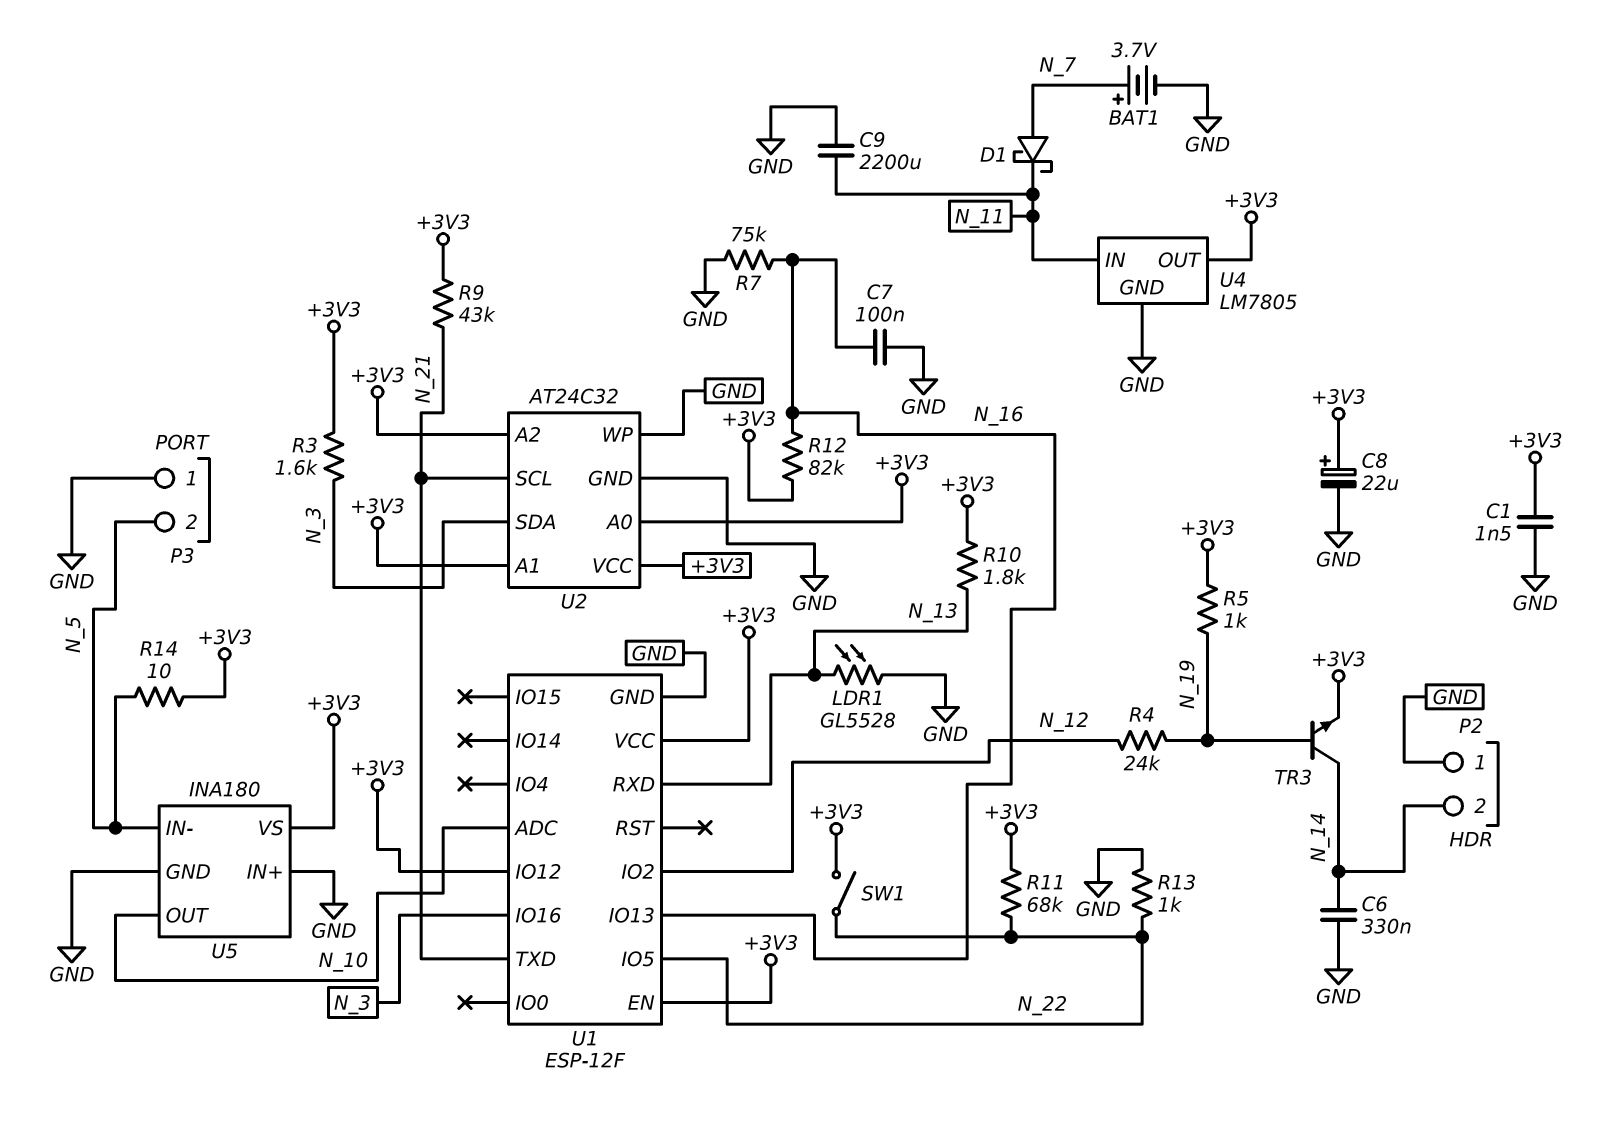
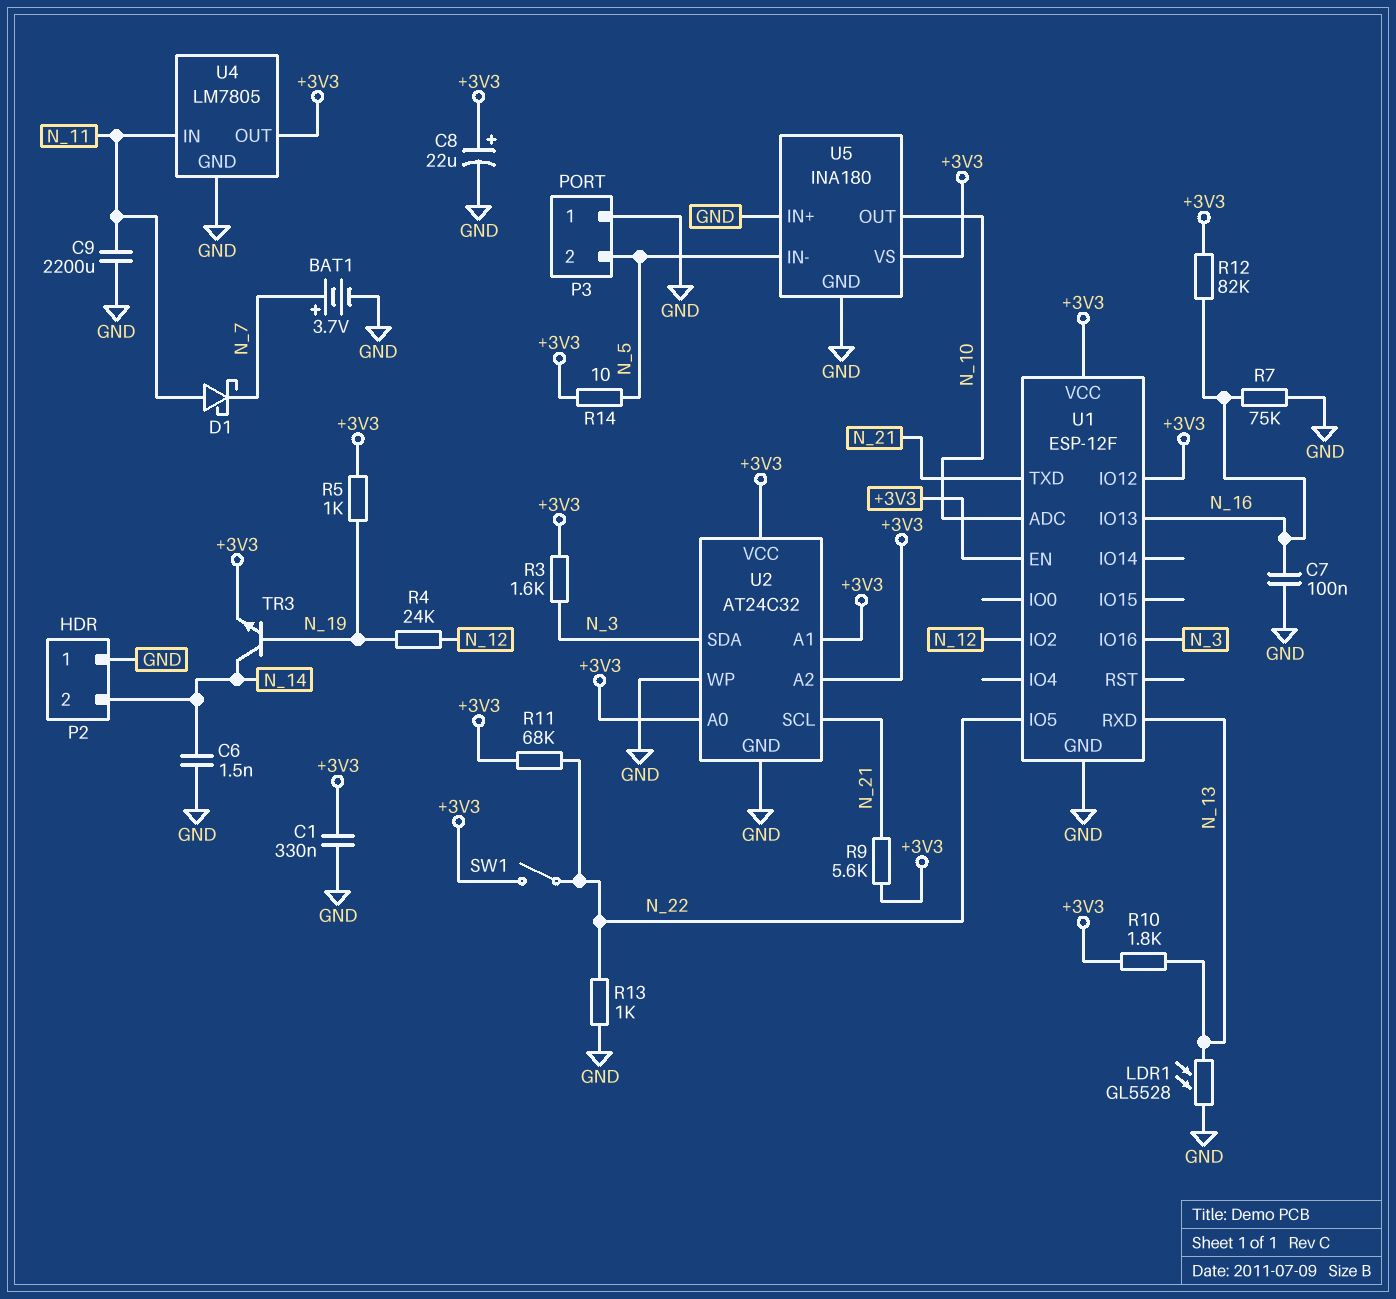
C1: 1.5nF (+3V3, GND) -> 330nF (+3V3, GND)
C6: 330nF (GND, N_14) -> 1.5nF (GND, N_14)
D1: schottky (A N_7, K N_11) -> schottky (A N_11, K N_7)
R9: 43k (+3V3, N_21) -> 5.6k (+3V3, N_21)

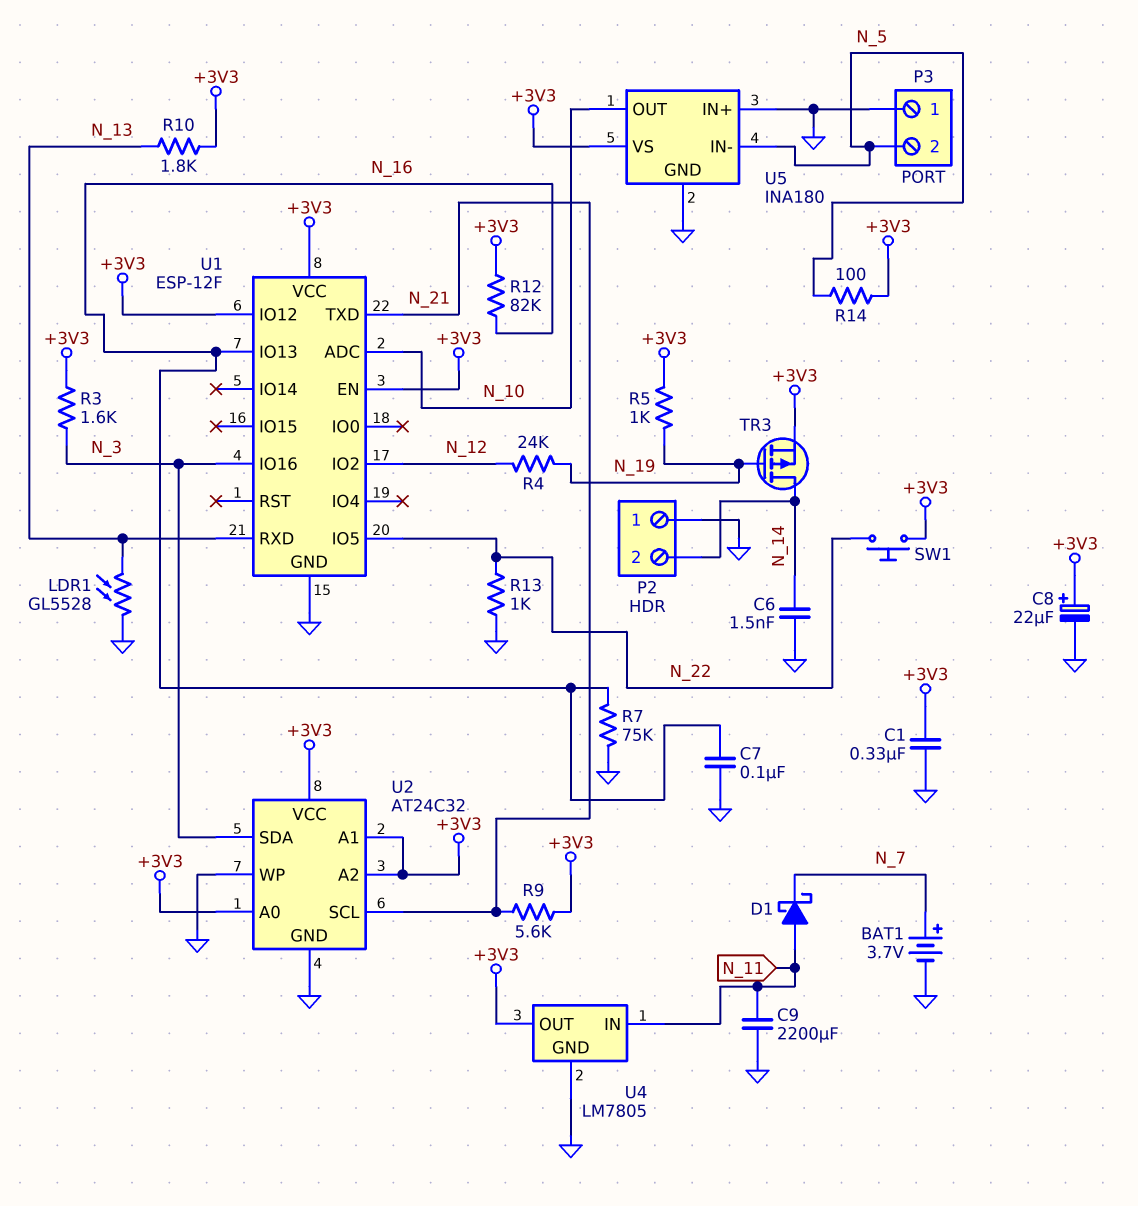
R11: 68k (+3V3, N_22) -> none
R14: 10 (+3V3, N_5) -> 100 (+3V3, N_5)
SW1: switch (+3V3, N_22) -> button (+3V3, N_22)
TR3: NPN (B N_19, C N_14, E +3V3) -> PMOS (G N_19, D N_14, S +3V3)

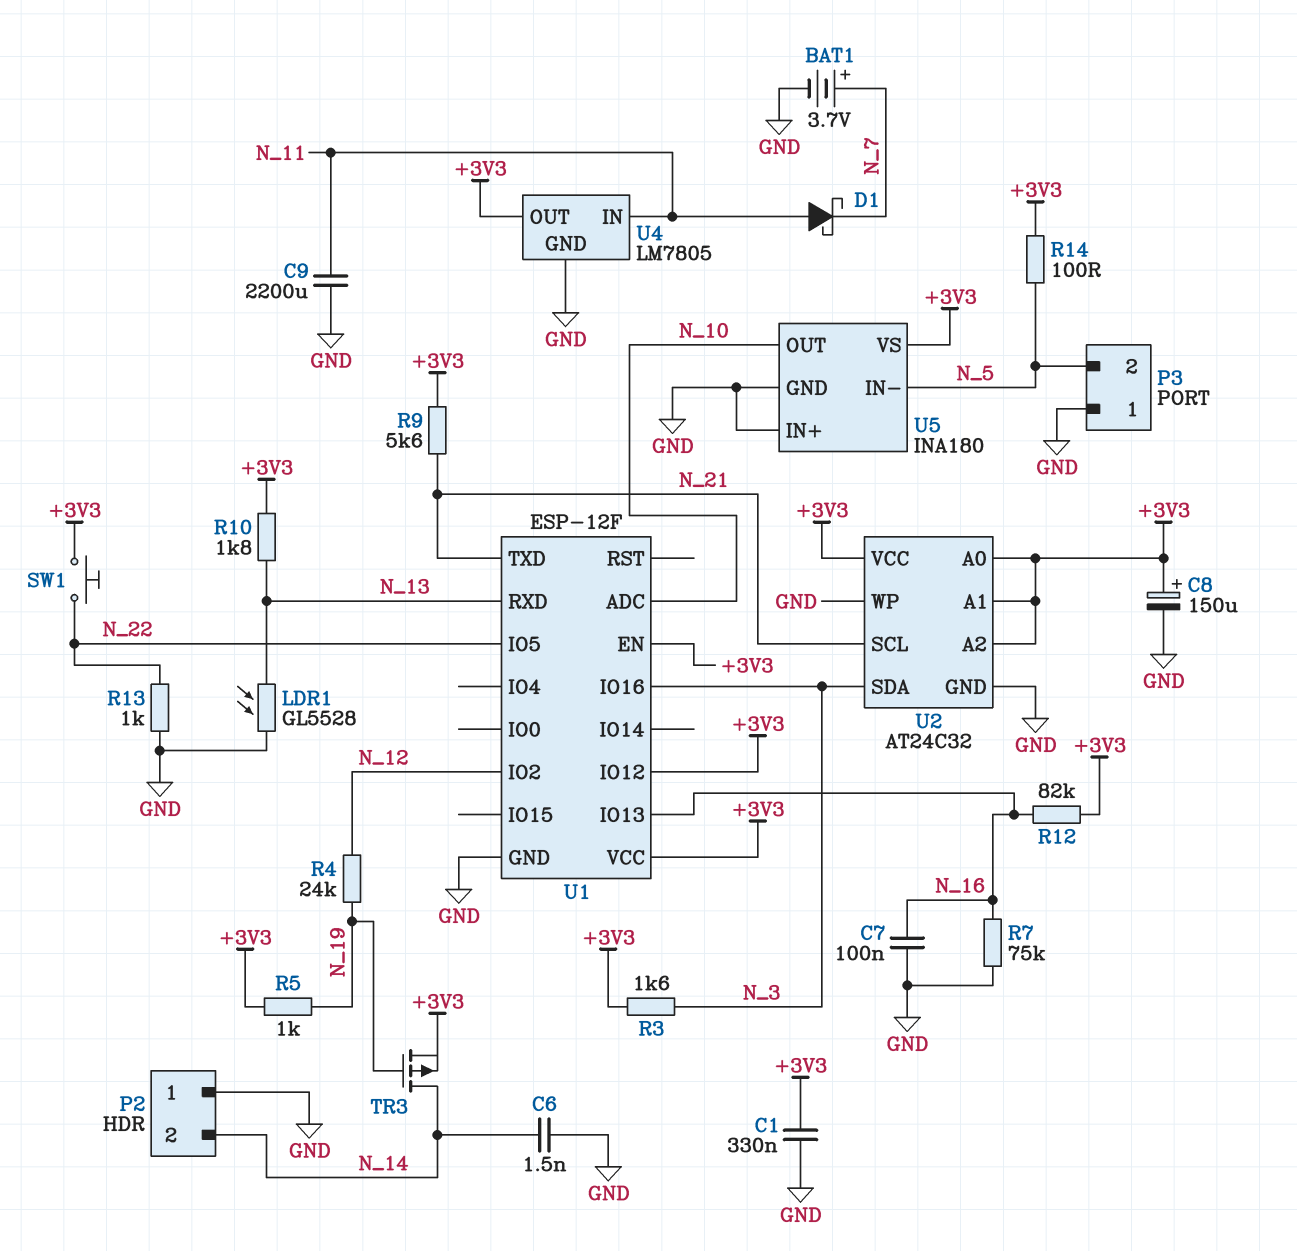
C8: 22uF (plus +3V3, minus GND) -> 150uF (plus +3V3, minus GND)

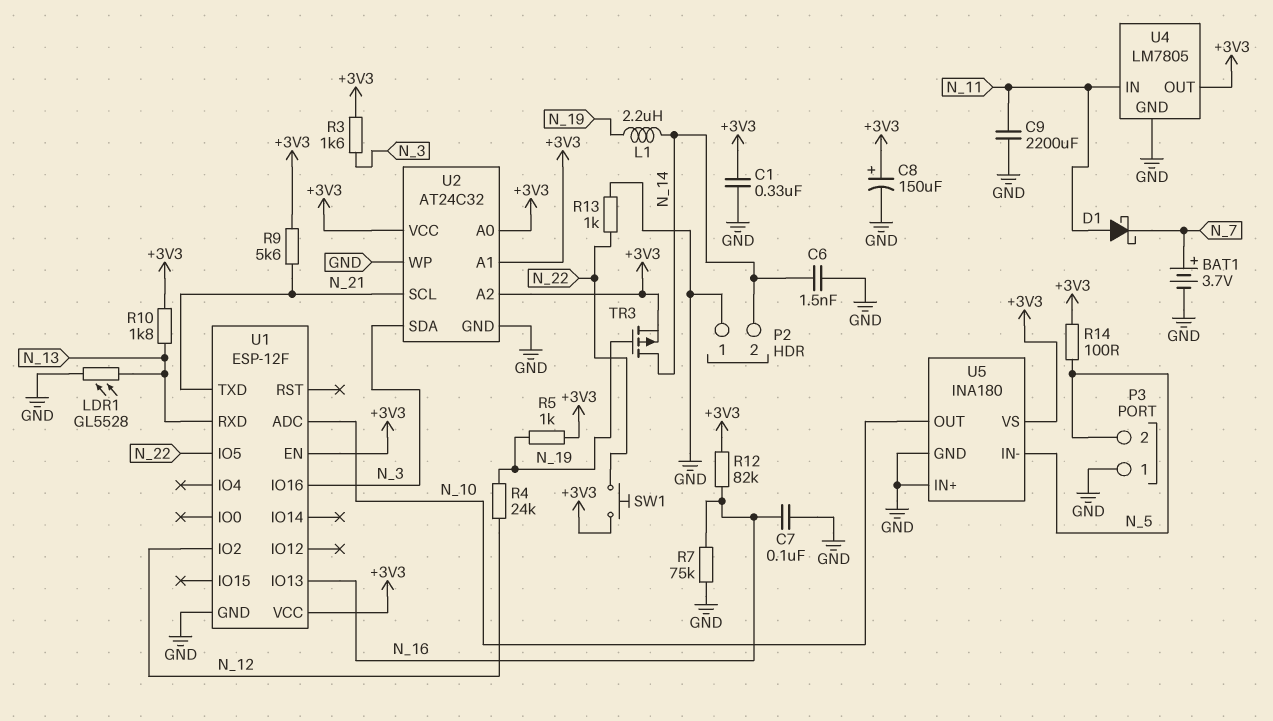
L1: none -> 2.2uH (N_14, N_19)
U1 pin IO12: +3V3 -> none

